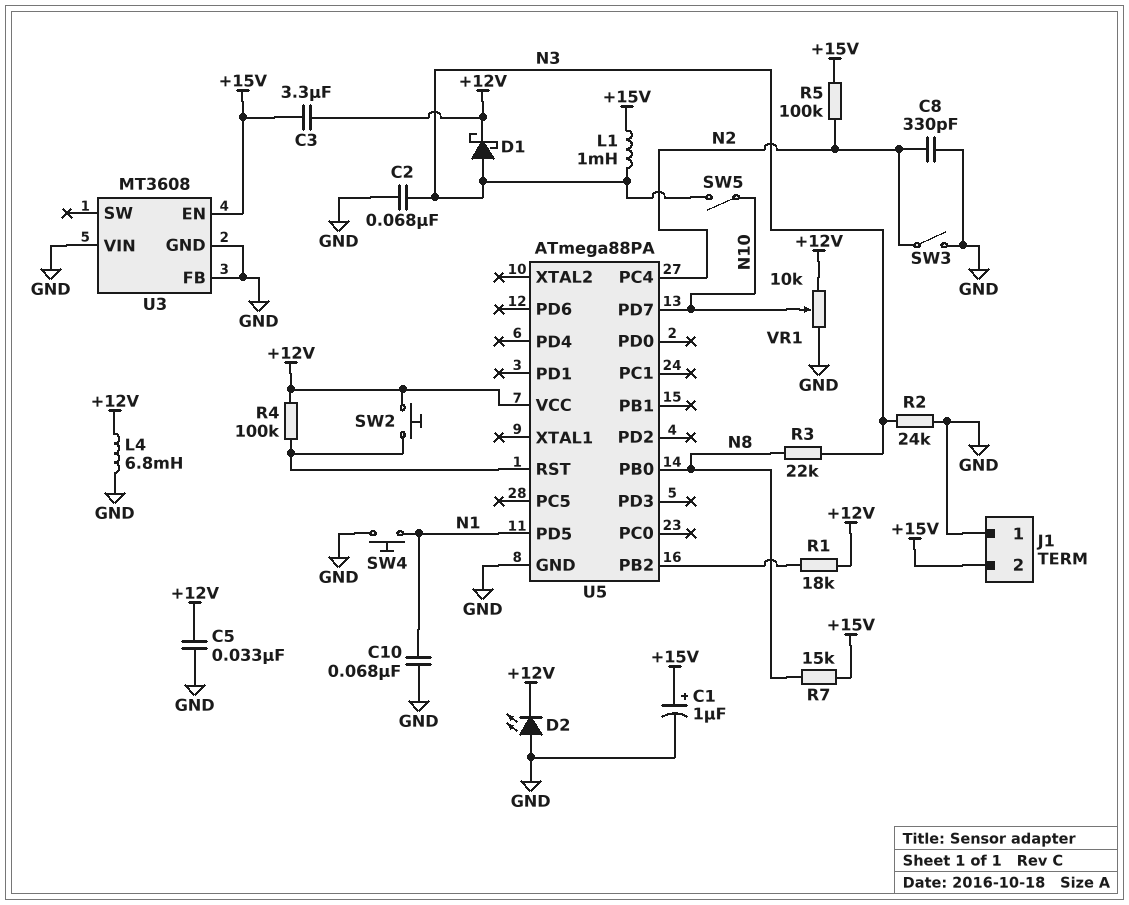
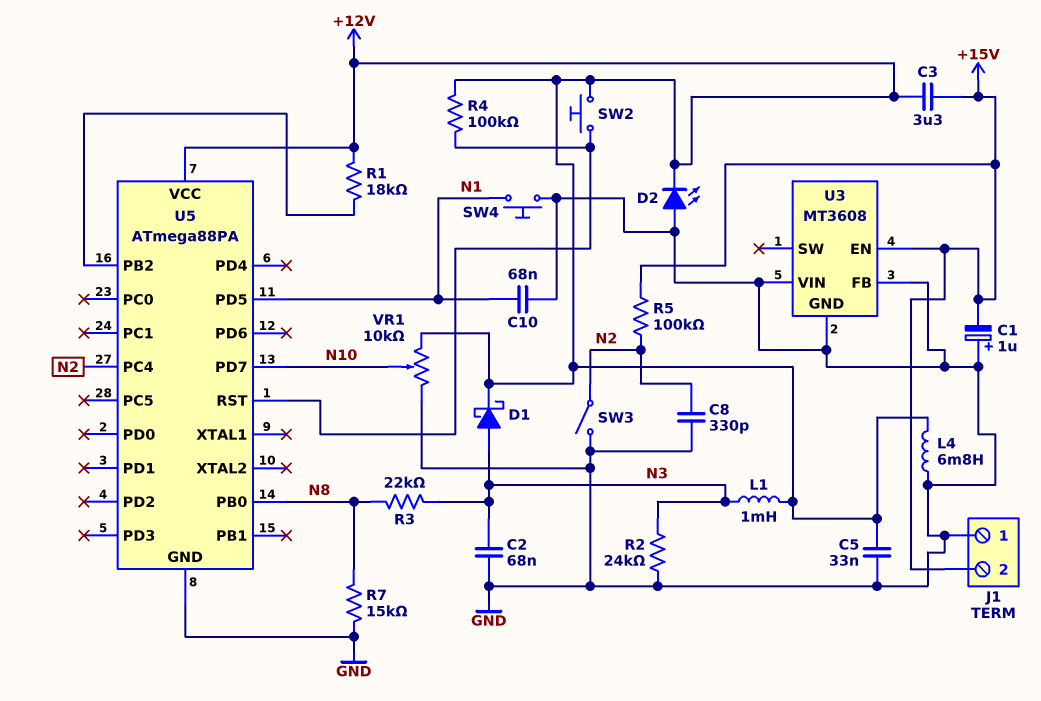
C1: 1uF (plus +15V, minus GND) -> 1uF (plus GND, minus +15V)
L1: 1mH (+15V, N3) -> 1mH (+12V, N3)
R7: 15k (+15V, N8) -> 15k (GND, N8)
SW5: switch (N3, N10) -> none

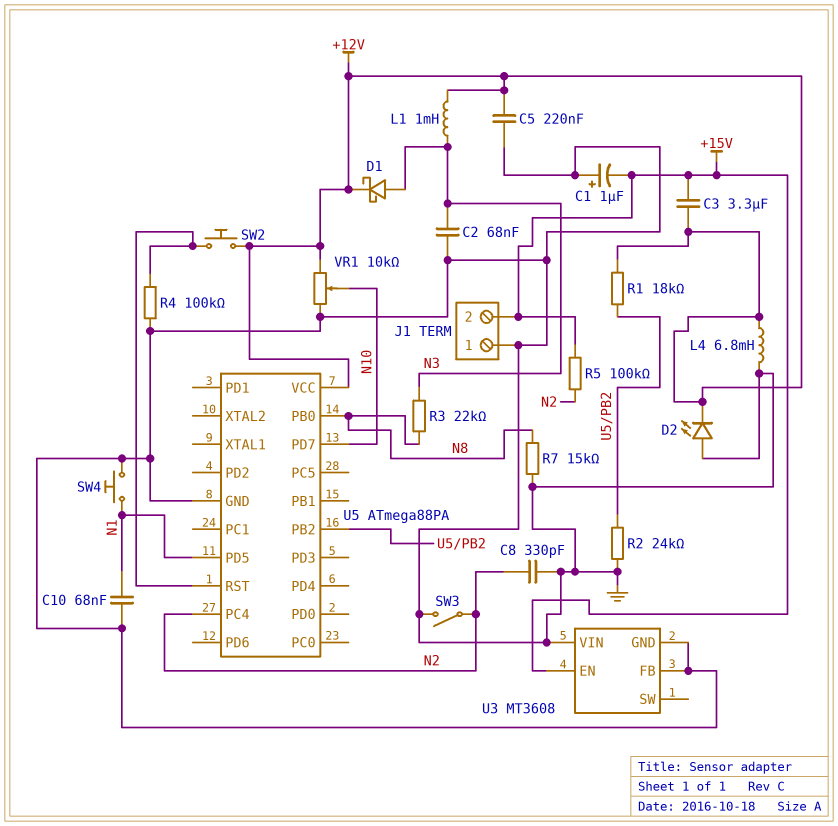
C5: 33nF (+12V, GND) -> 220nF (+12V, GND)
R2: 24k (GND, N3) -> 24k (GND, U5/PB2)
R4: 100k (+12V, U5/RST) -> 100k (GND, U5/RST)

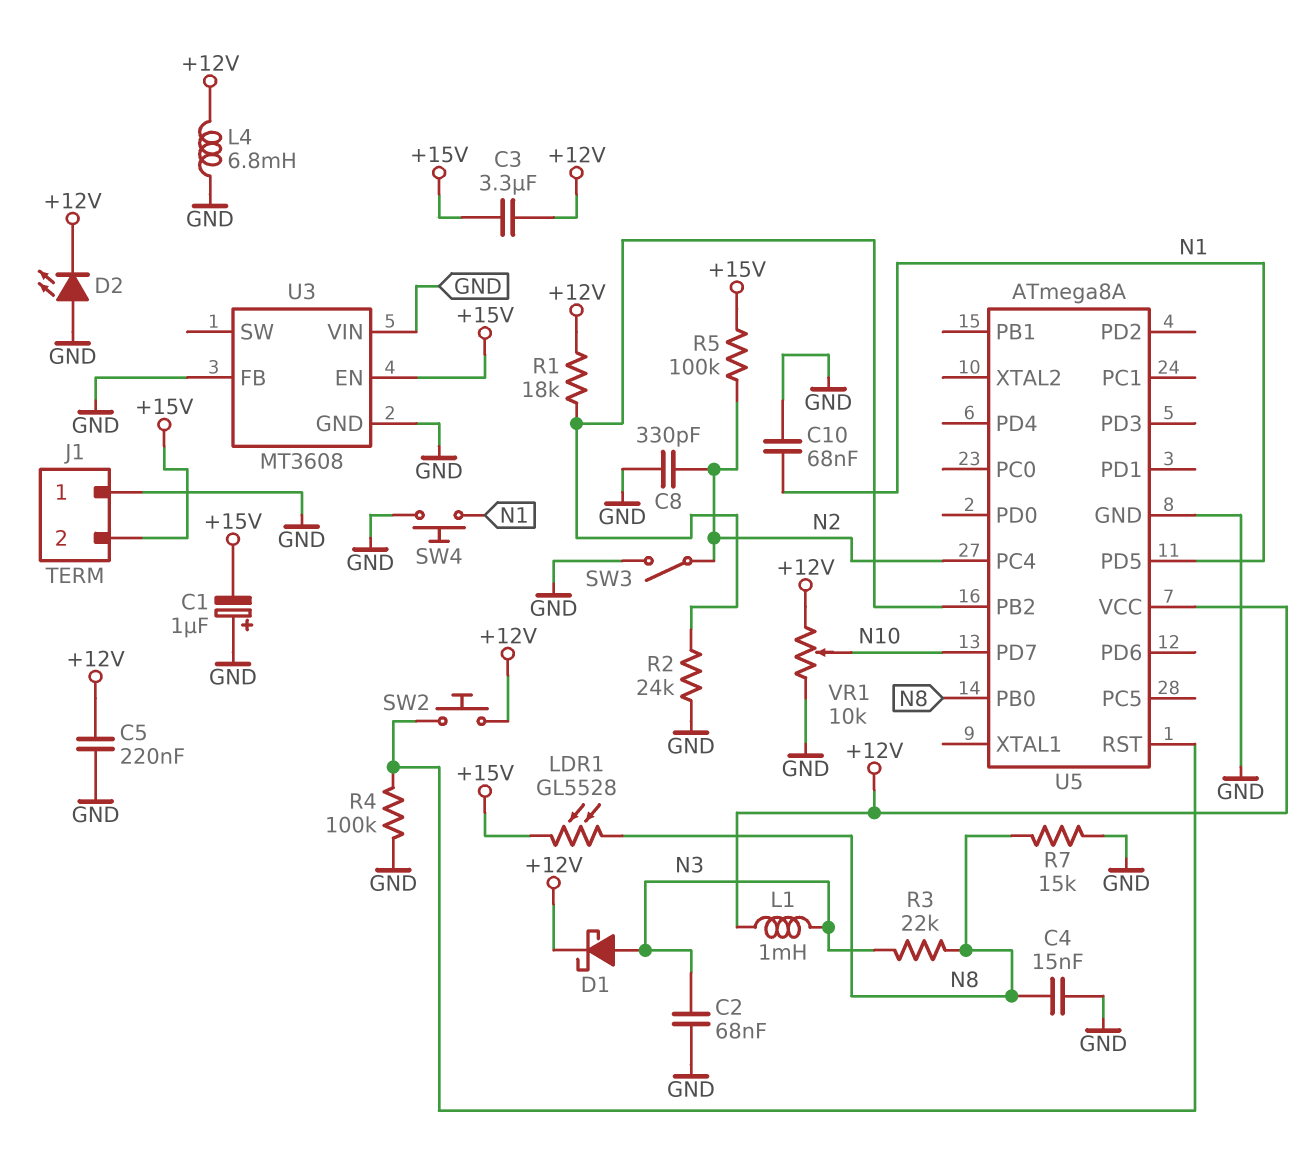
C4: none -> 15nF (GND, N8)
LDR1: none -> GL5528 (+15V, N8)
U5: ATmega88PA -> ATmega8A

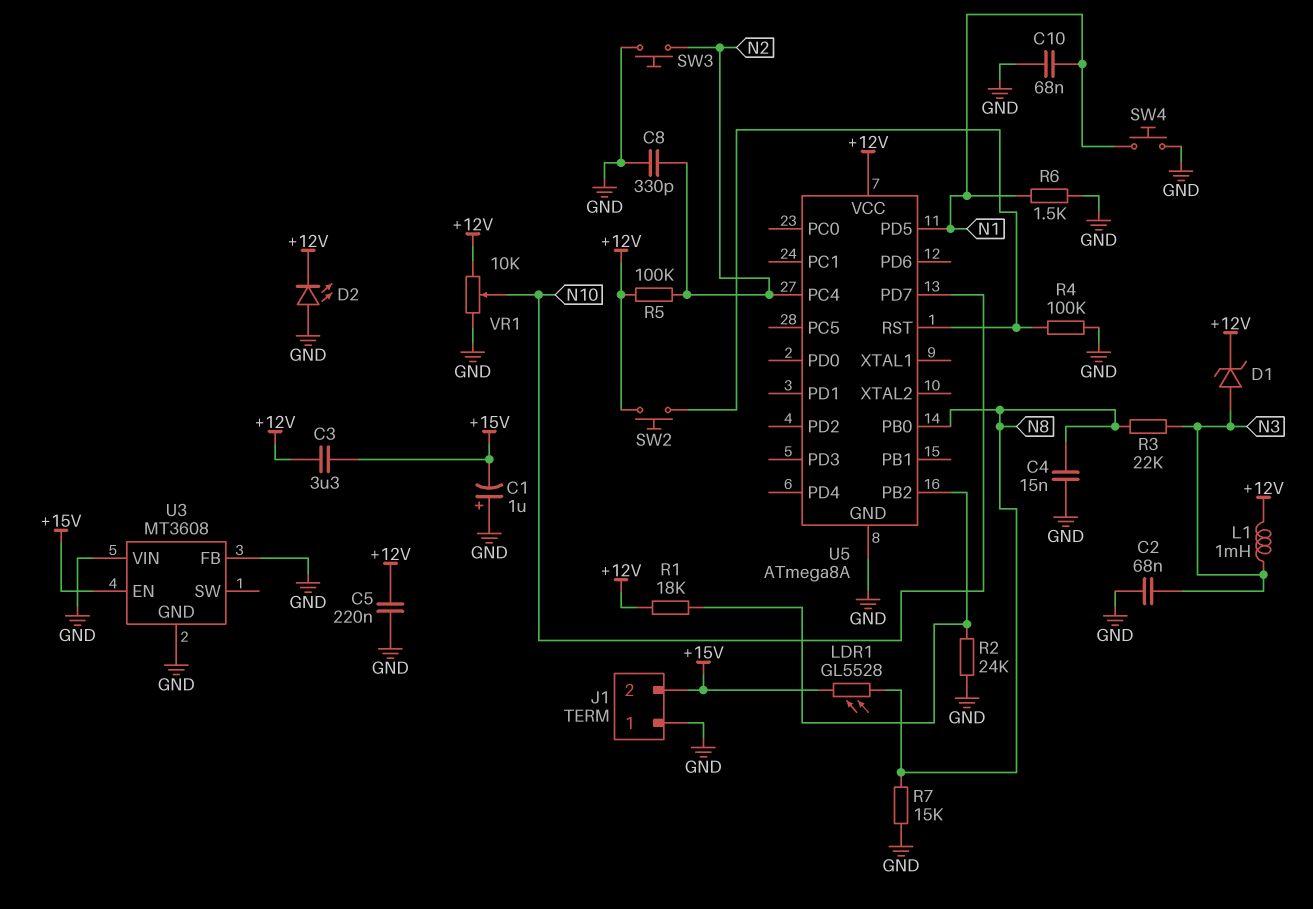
D1: schottky (A N3, K +12V) -> zener (A N3, K +12V)
L4: 6.8mH (+12V, GND) -> none
R5: 100k (+15V, N2) -> 100k (+12V, N2)
R6: none -> 1.5k (GND, N1)
SW3: switch (GND, N2) -> button (GND, N2)

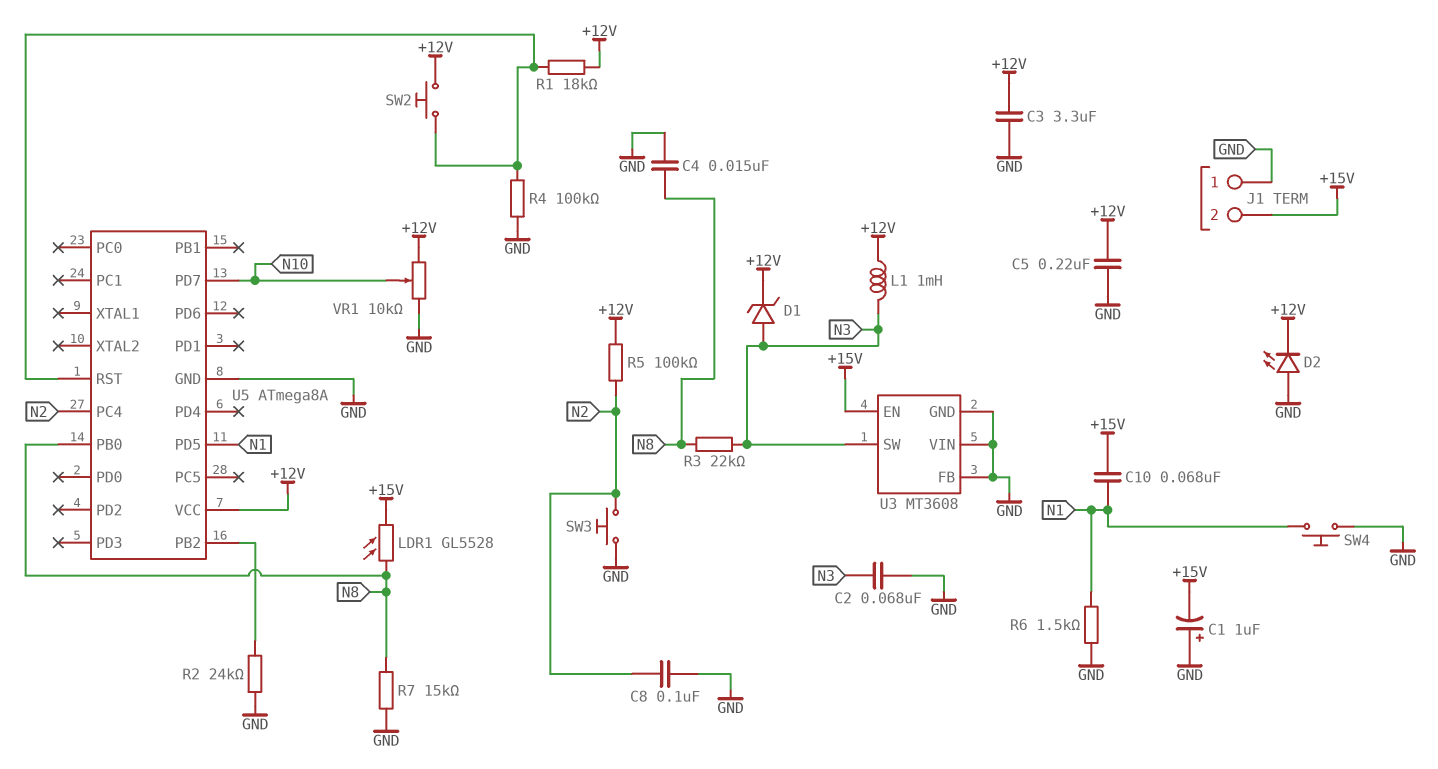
C3: 3.3uF (+12V, +15V) -> 3.3uF (+12V, GND)
C8: 330pF (GND, N2) -> 100nF (GND, N2)
C10: 68nF (GND, N1) -> 68nF (+15V, N1)
R1: 18k (+12V, U5/PB2) -> 18k (+12V, U5/RST)
U3 pin SW: none -> N3

